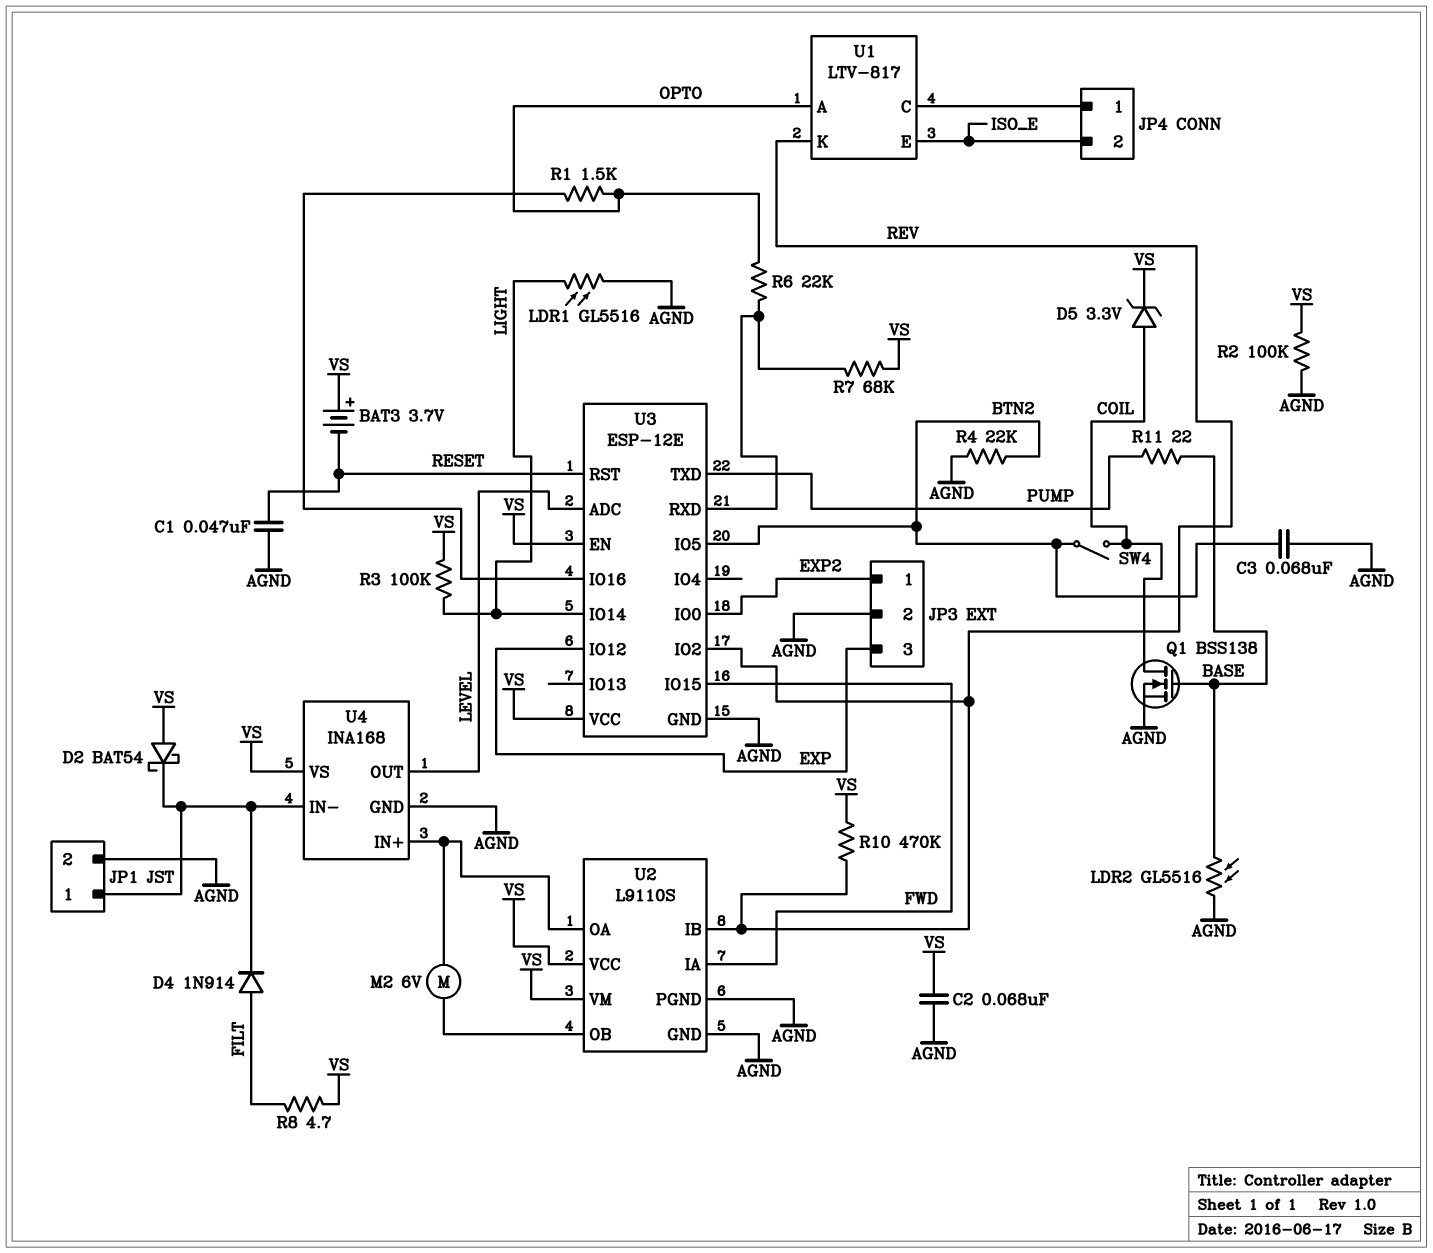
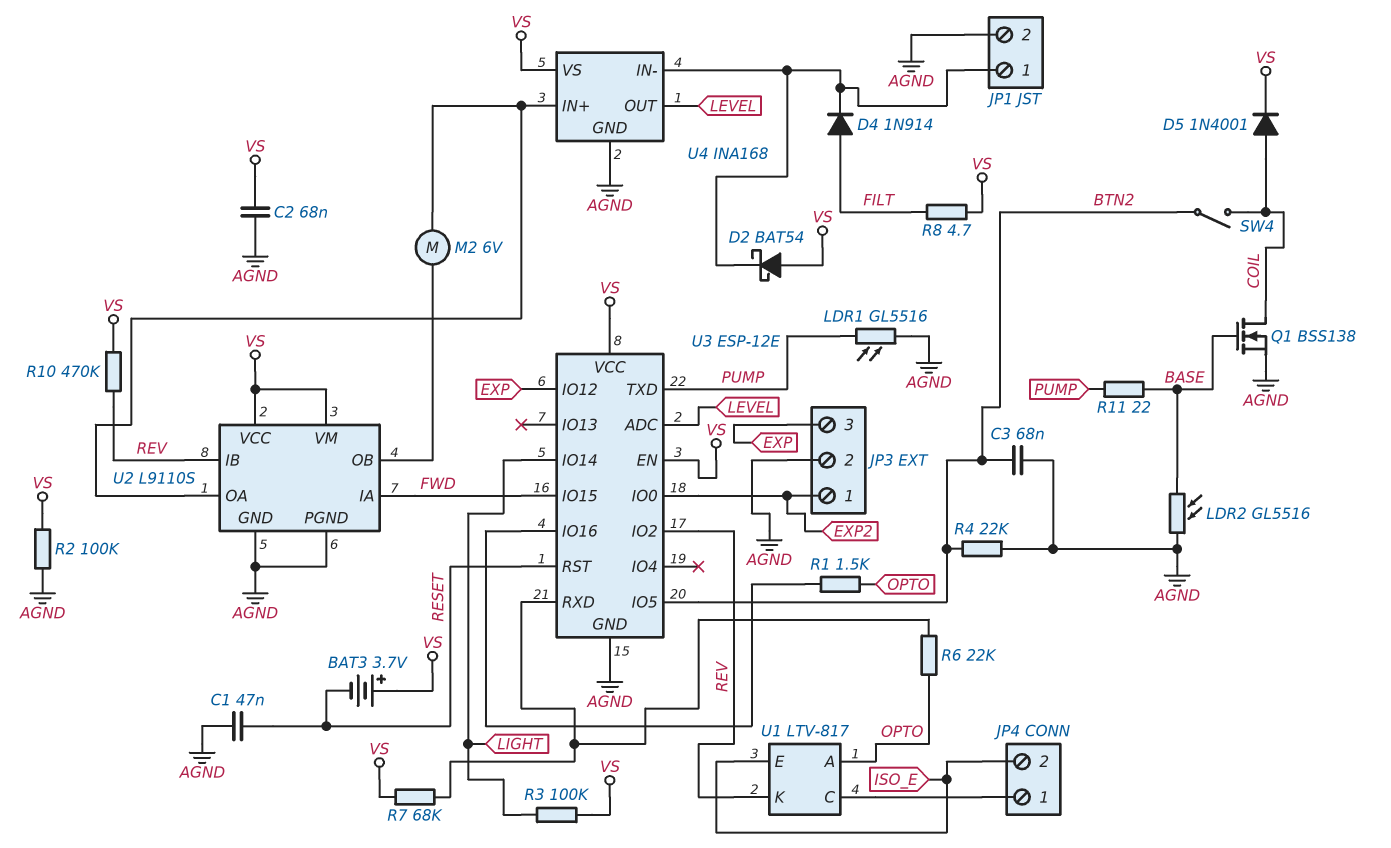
D5: zener 3.3V (A COIL, K VS) -> diode 1N4001 (A COIL, K VS)
LDR1: GL5516 (AGND, LIGHT) -> GL5516 (AGND, PUMP)

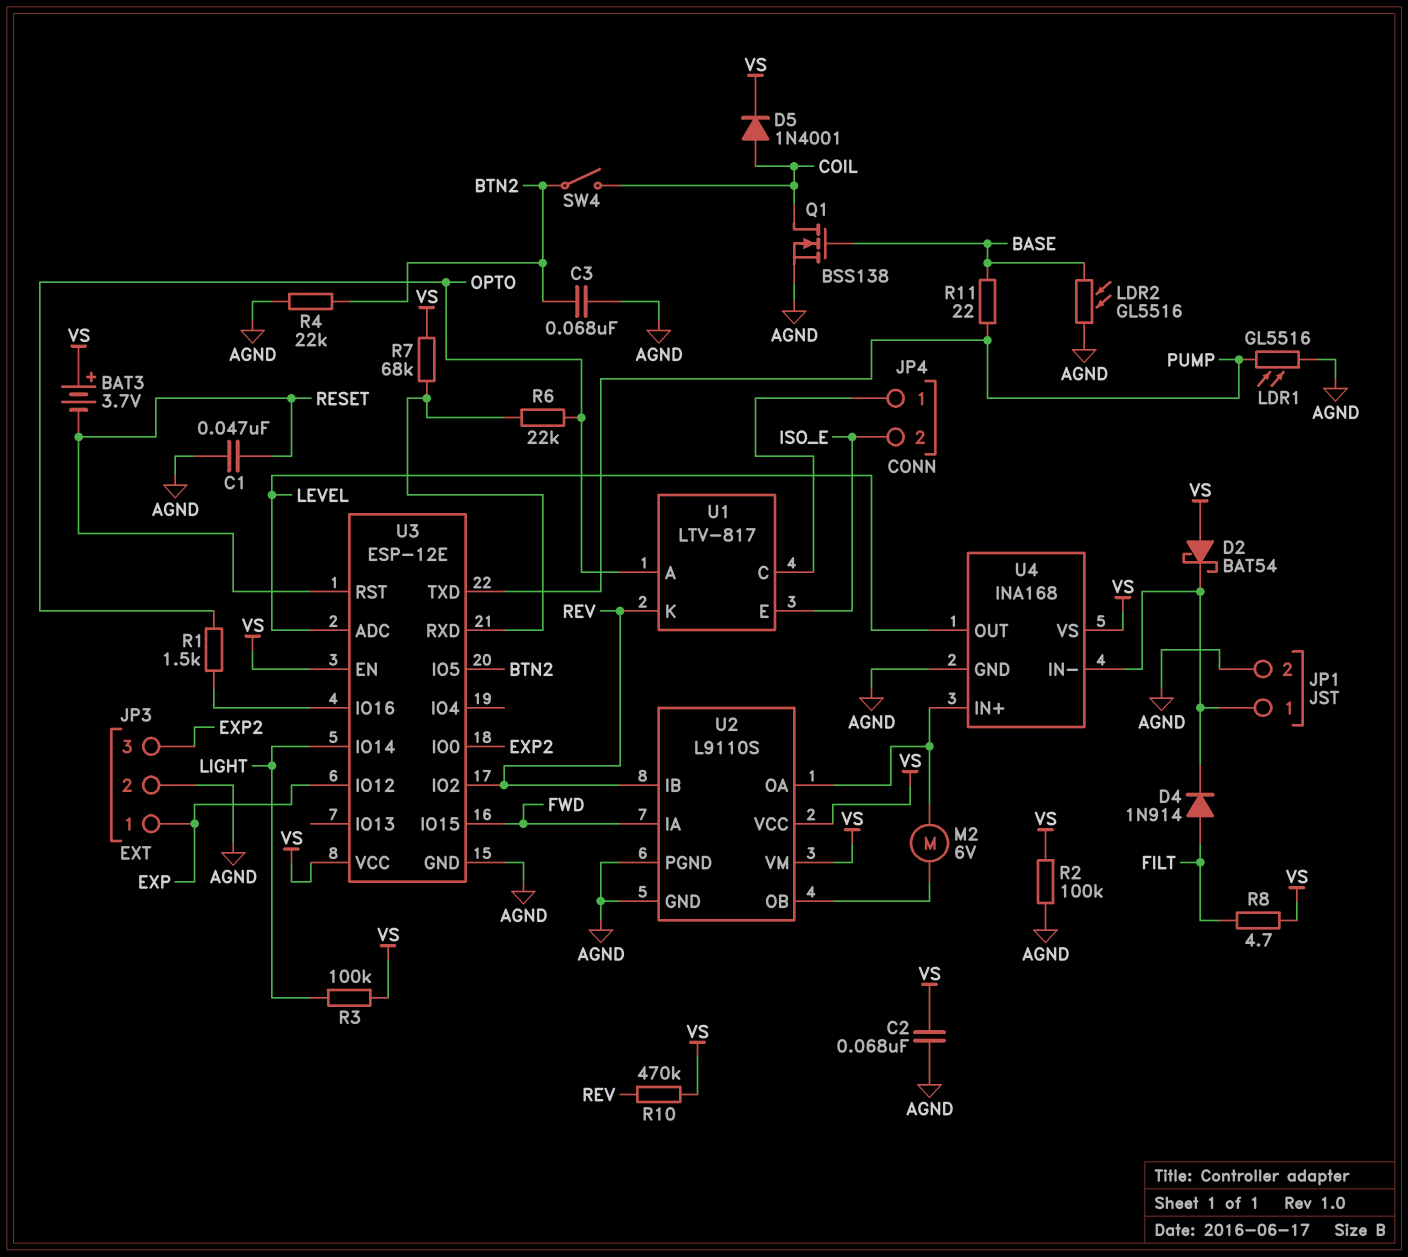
JP3 pin 1: EXP2 -> EXP
JP3 pin 3: EXP -> EXP2

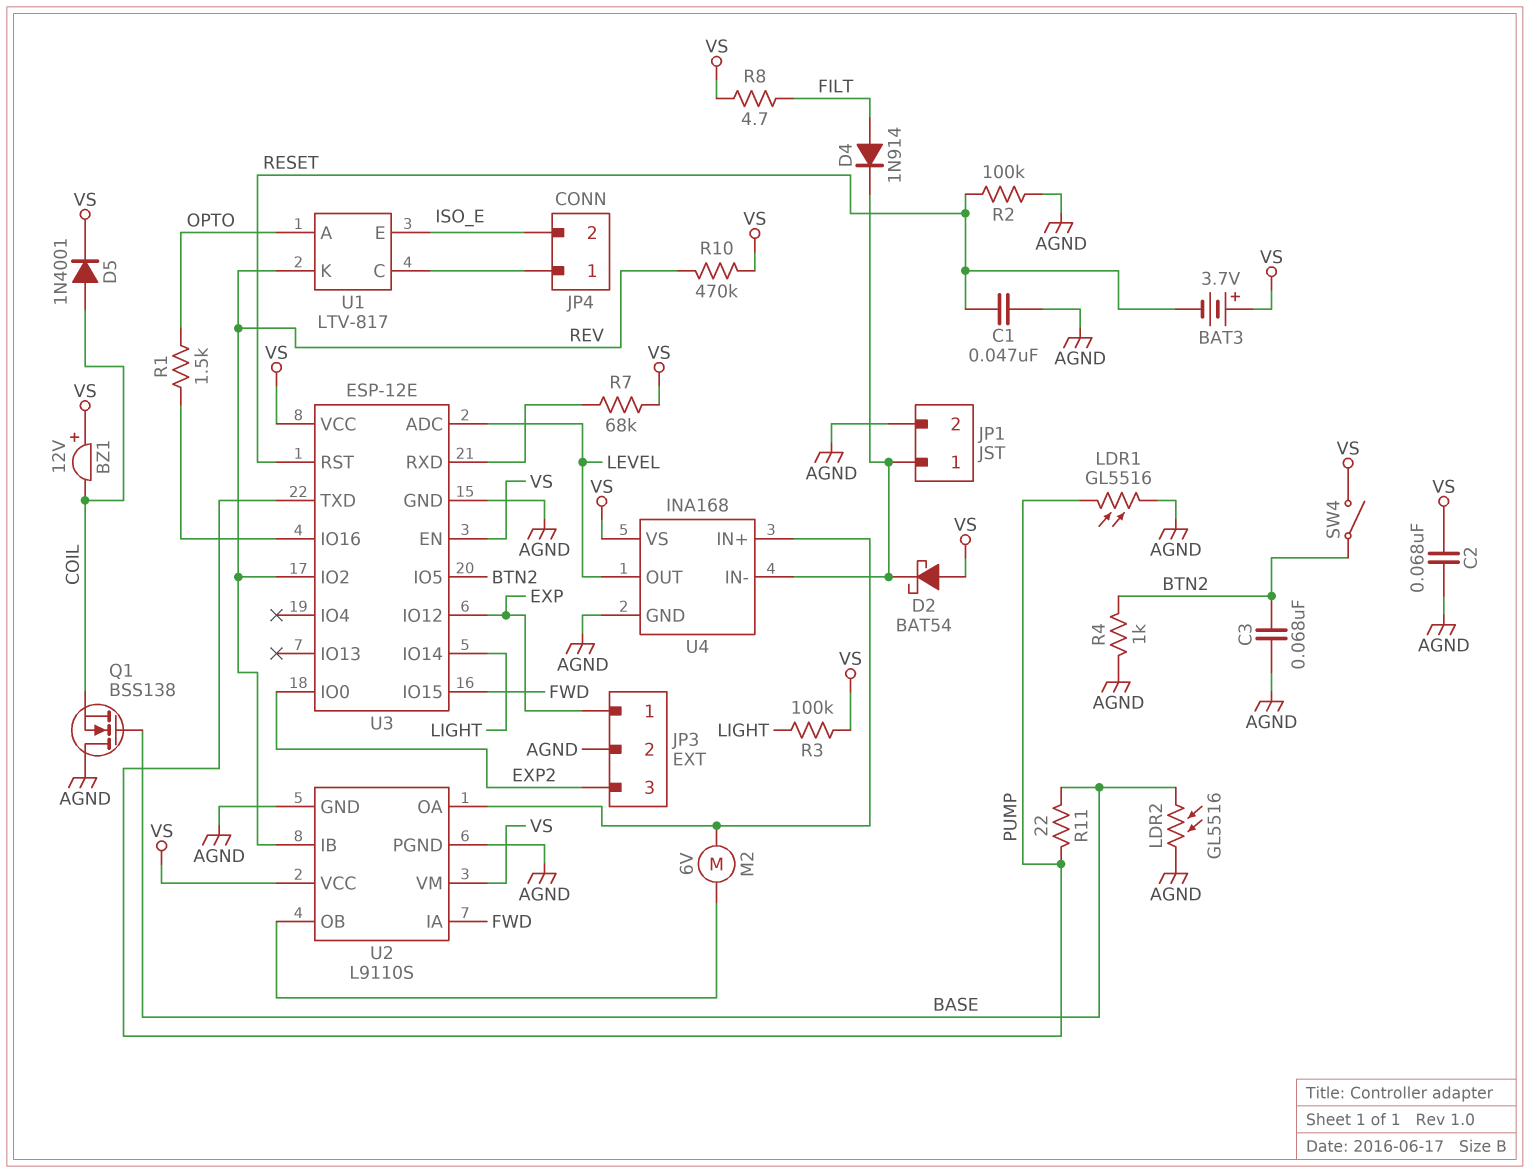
BZ1: none -> buzzer 12V (plus VS, minus COIL)
Q1: NMOS BSS138 (G BASE, D COIL, S AGND) -> NMOS BSS138 (G BASE, D AGND, S COIL)
R2: 100k (AGND, VS) -> 100k (AGND, RESET)
R4: 22k (AGND, BTN2) -> 1k (AGND, BTN2)
R6: 22k (OPTO, U3/RXD) -> none
SW4: switch (BTN2, COIL) -> switch (BTN2, VS)

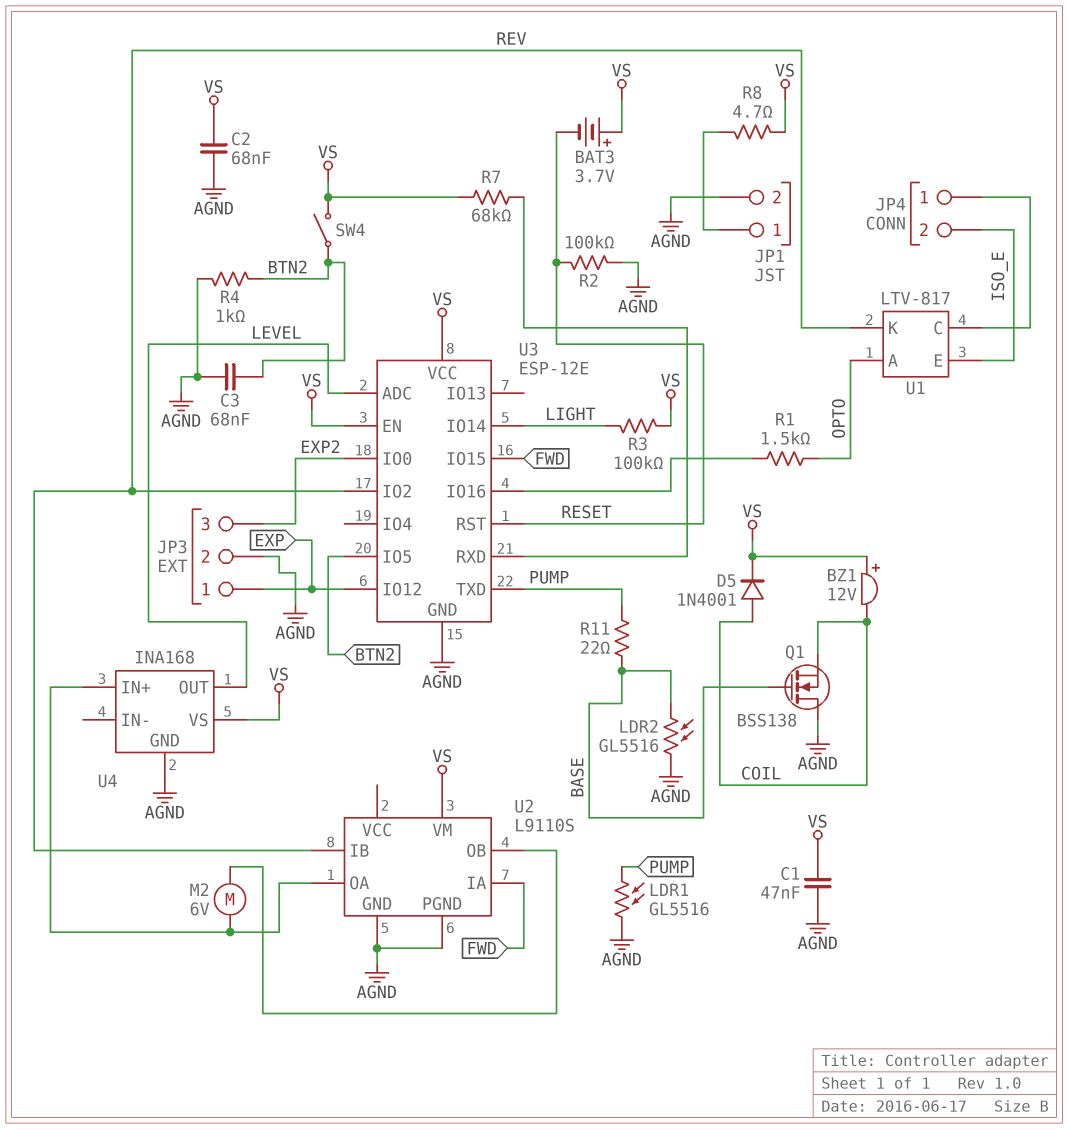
C1: 47nF (AGND, RESET) -> 47nF (AGND, VS)
D2: schottky BAT54 (A VS, K JP1/1) -> none
D4: diode 1N914 (A FILT, K JP1/1) -> none
R8: 4.7 (FILT, VS) -> 4.7 (JP1/1, VS)
R10: 470k (REV, VS) -> none
U2 pin VCC: VS -> none
U4 pin IN-: JP1/1 -> none

